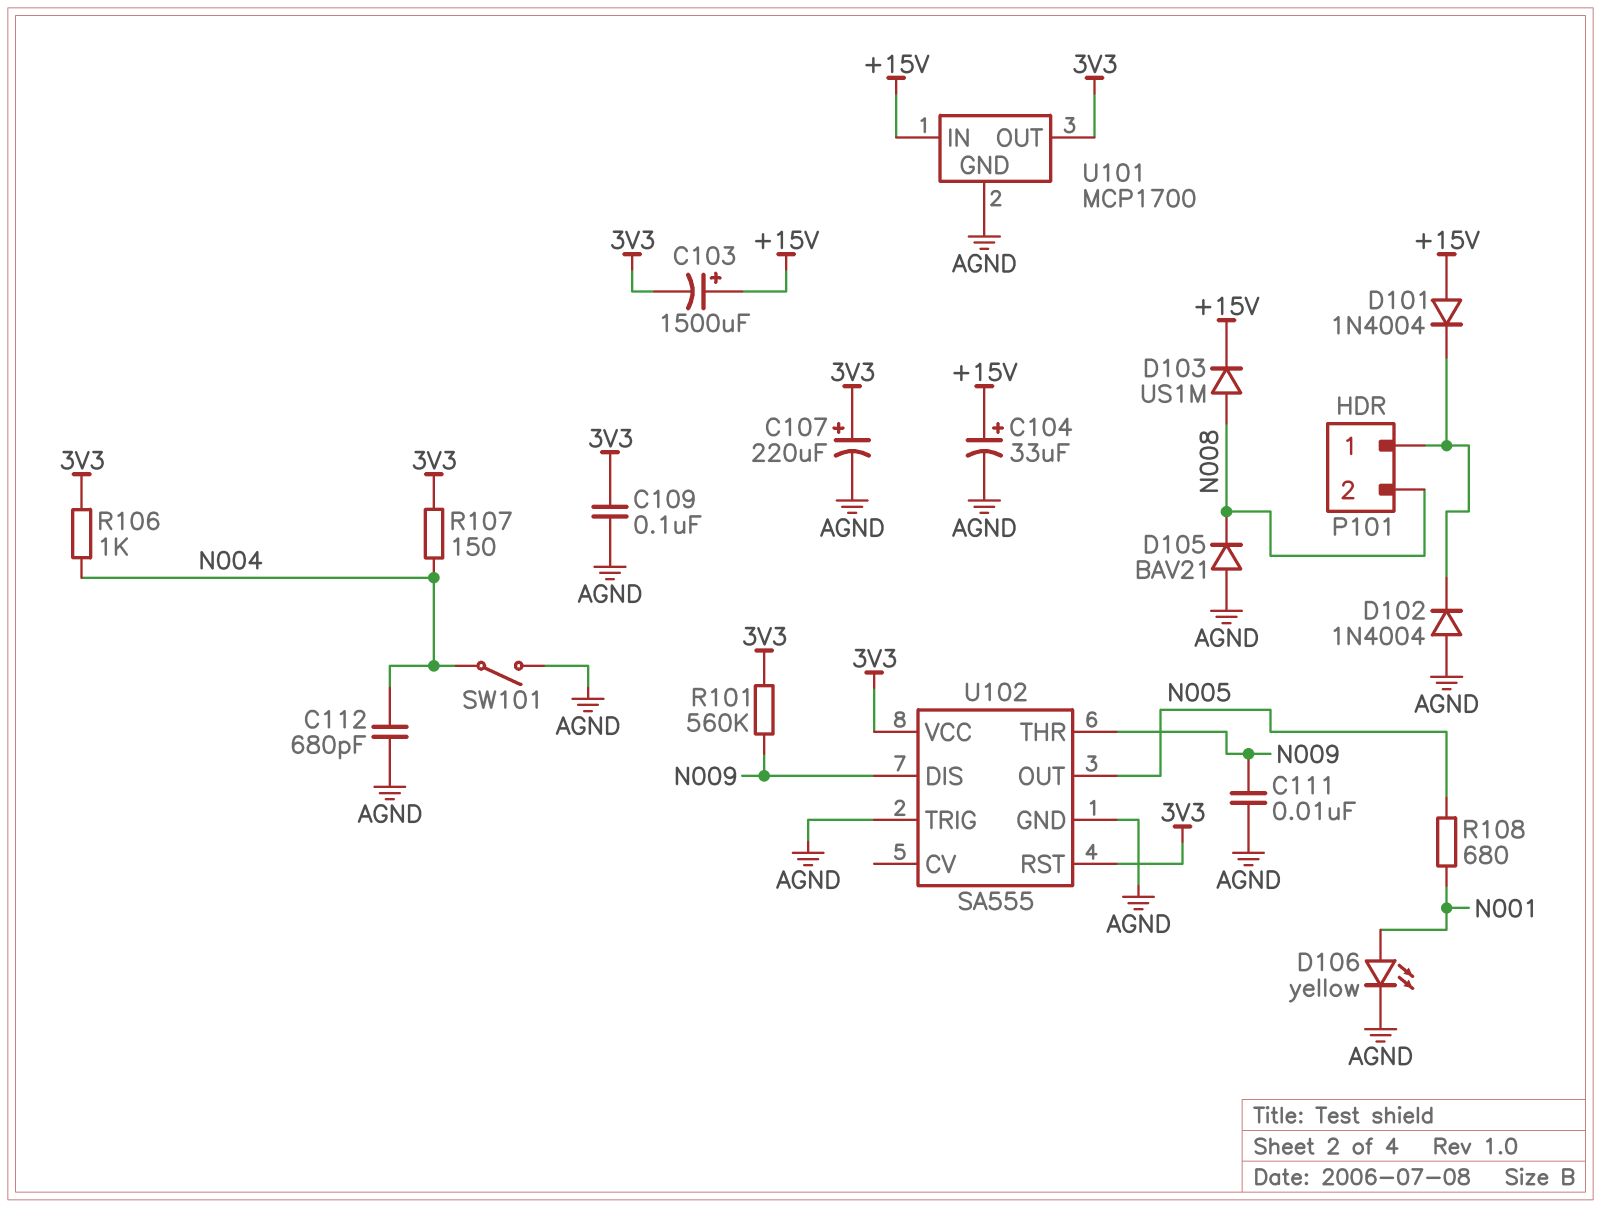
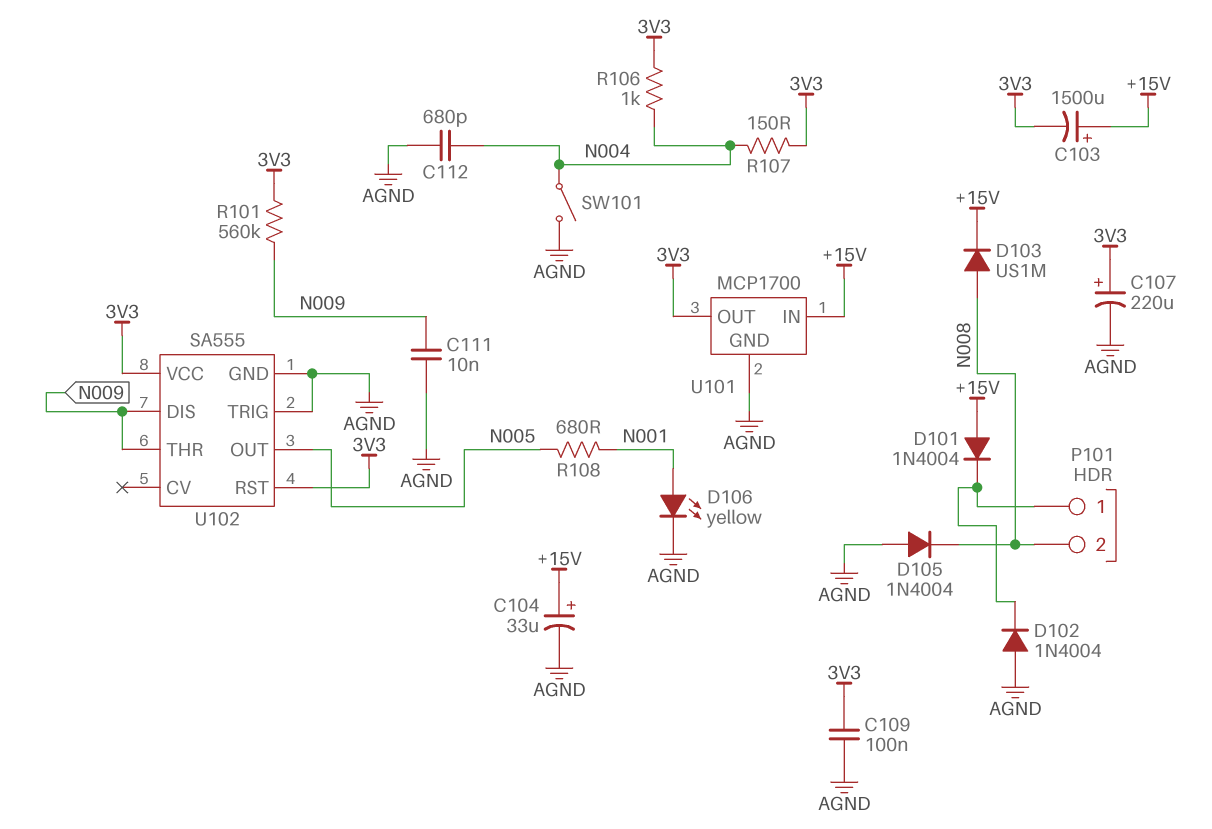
D105: diode BAV21 (A AGND, K N008) -> diode 1N4004 (A AGND, K N008)

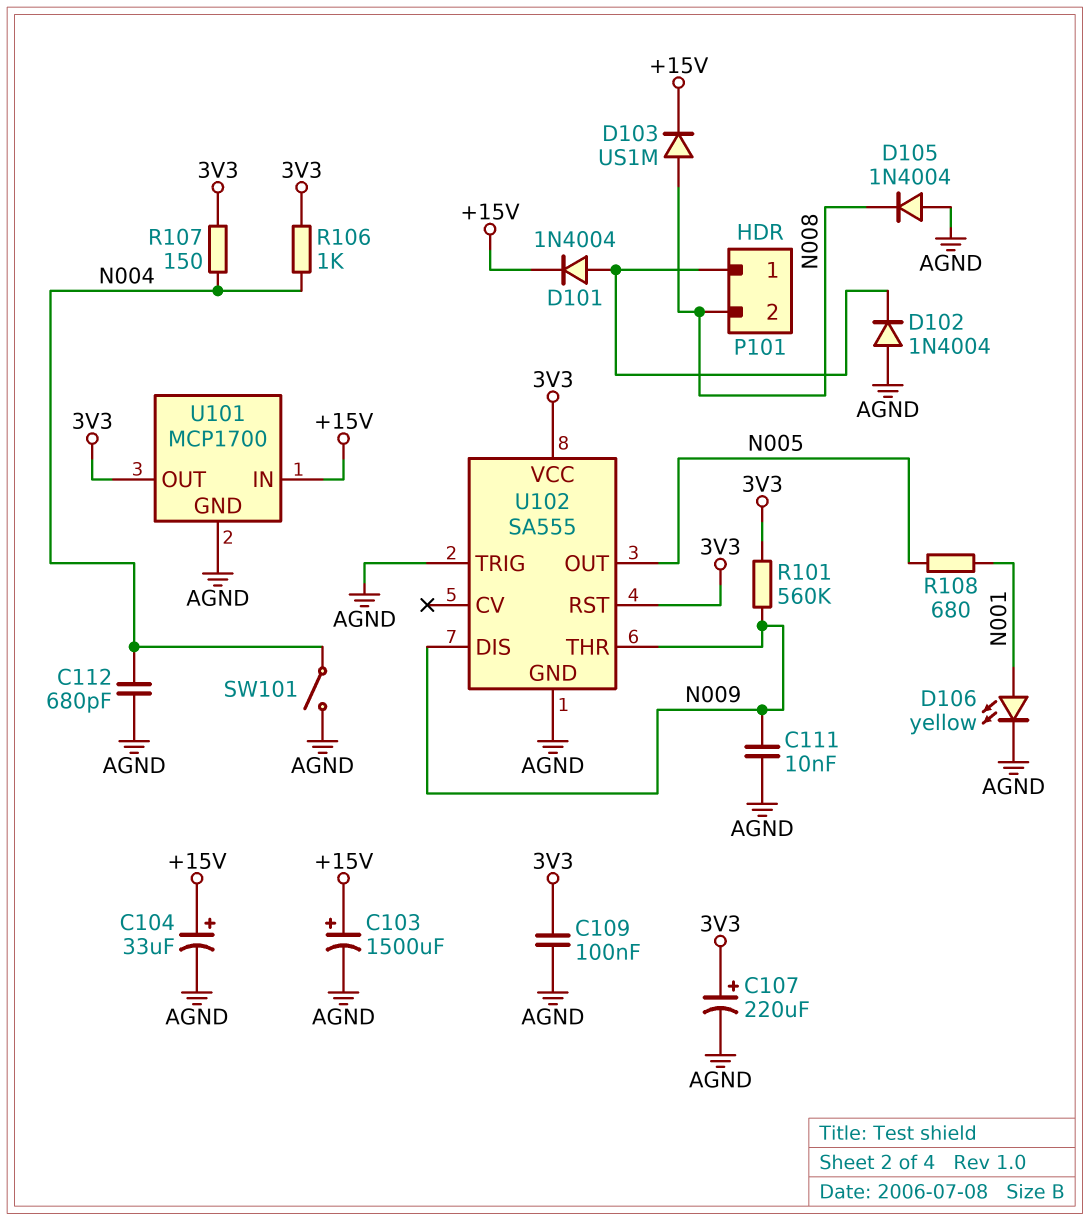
C103: 1500uF (plus +15V, minus 3V3) -> 1500uF (plus +15V, minus AGND)
D101: diode 1N4004 (A +15V, K P101/1) -> diode 1N4004 (A P101/1, K +15V)

